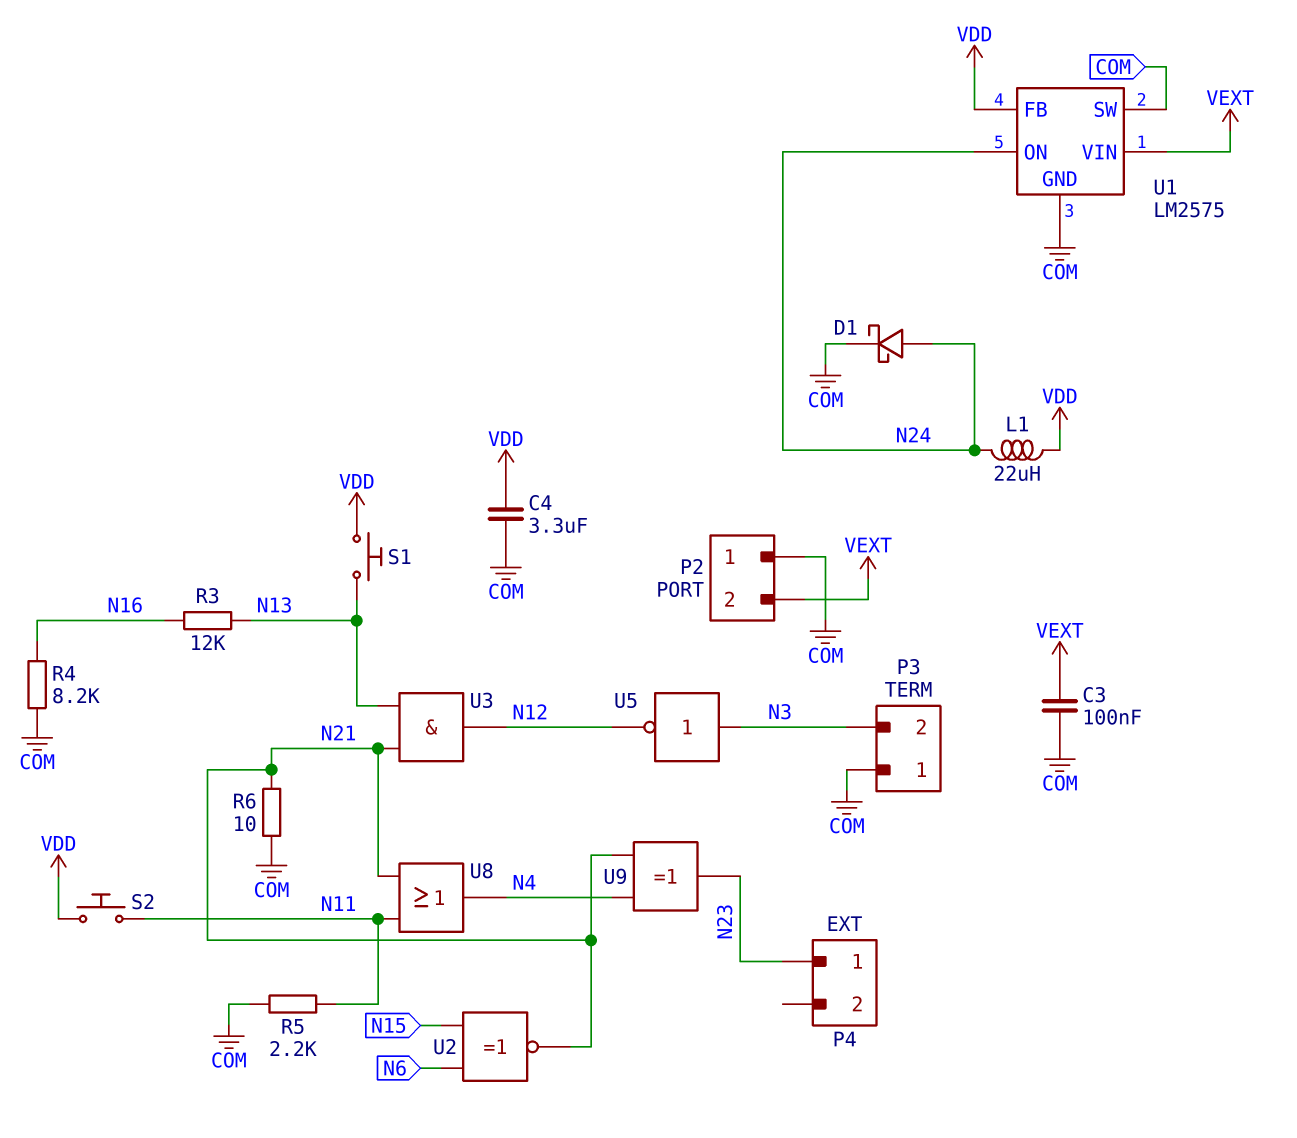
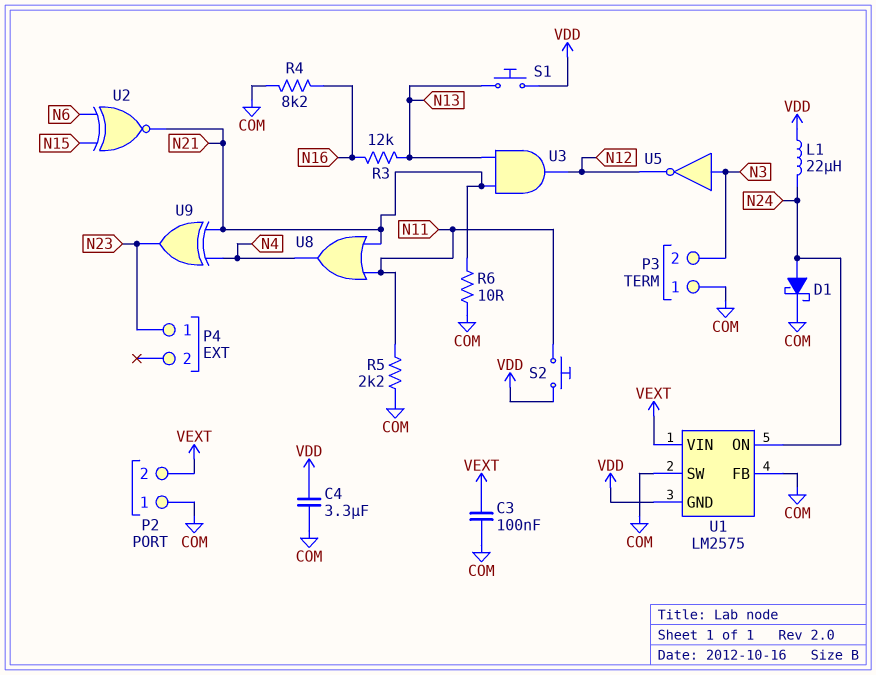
U1 pin FB: VDD -> COM
U1 pin GND: COM -> VDD

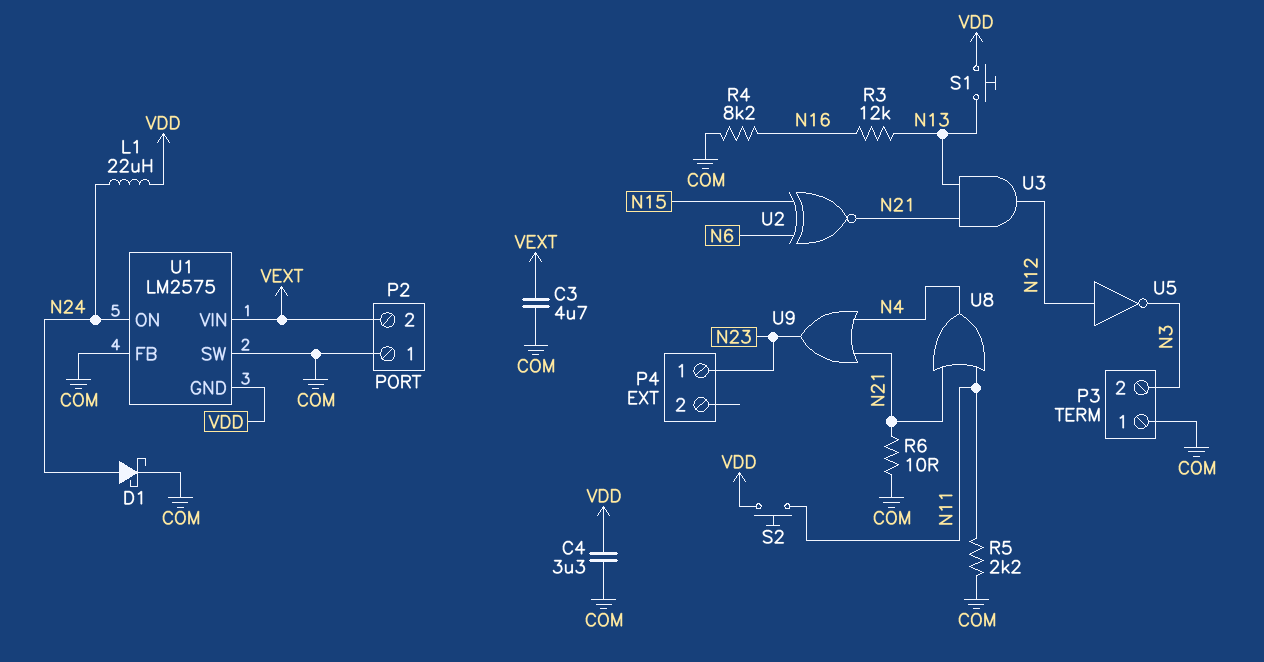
C3: 100nF (COM, VEXT) -> 4.7uF (COM, VEXT)
U5: NOT (in N3, out N12) -> NOT (in N12, out N3)
U9: XOR (in N4, in N21, out N23) -> OR (in N4, in N21, out N23)

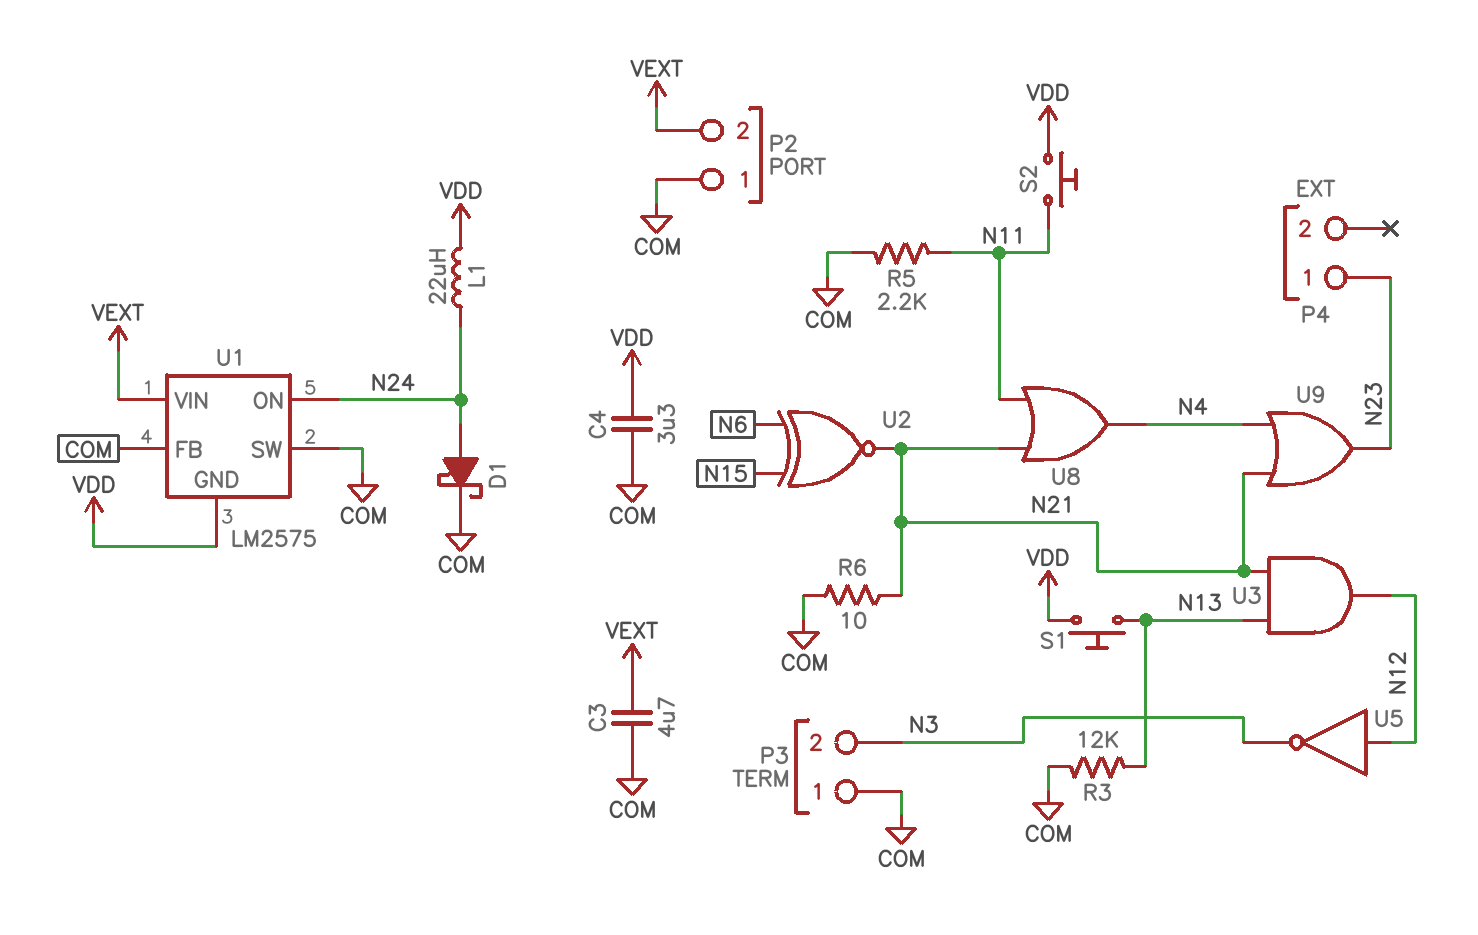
R3: 12k (N13, N16) -> 12k (COM, N13)
R4: 8.2k (COM, N16) -> none

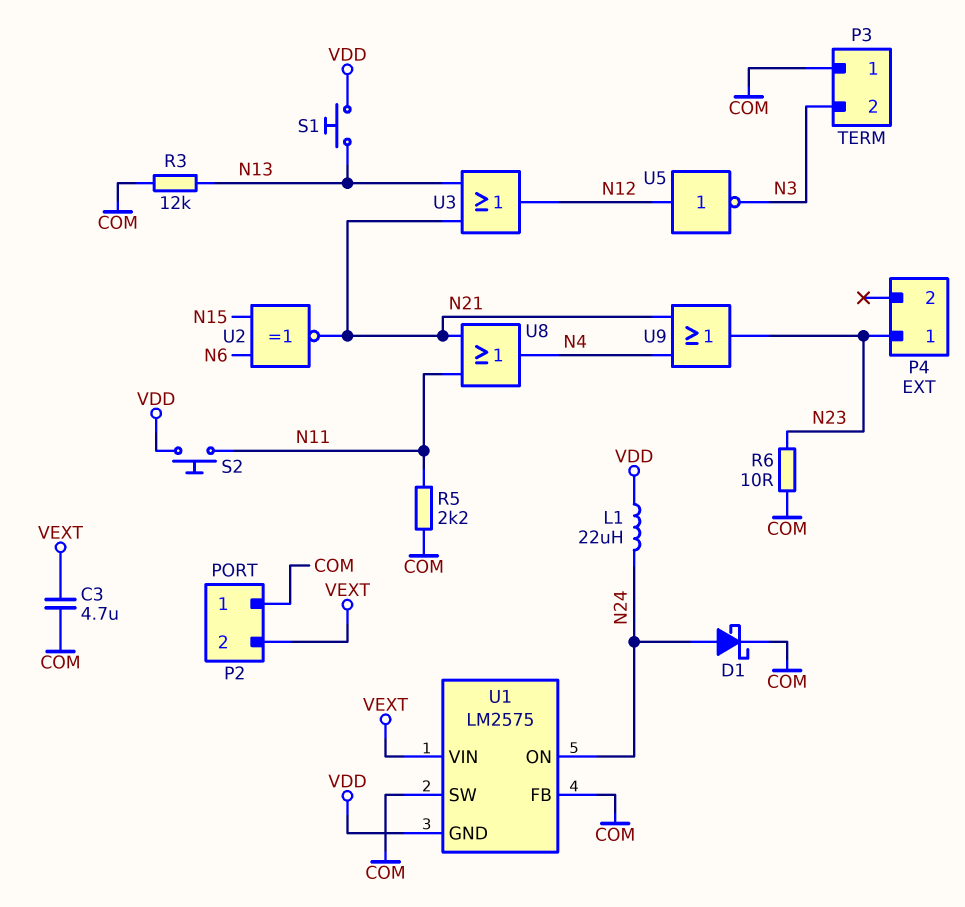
C4: 3.3uF (COM, VDD) -> none
R6: 10 (COM, N21) -> 10 (COM, N23)
U3: AND (in N13, in N21, out N12) -> OR (in N13, in N21, out N12)

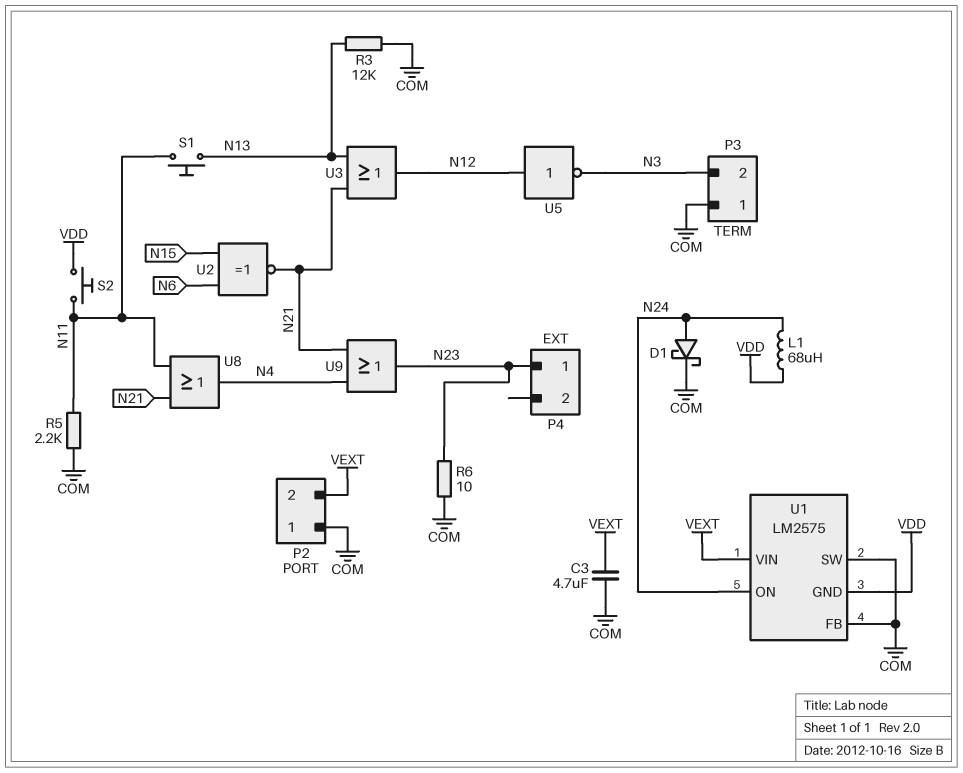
L1: 22uH (N24, VDD) -> 68uH (N24, VDD)
S1: button (N13, VDD) -> button (N11, N13)

